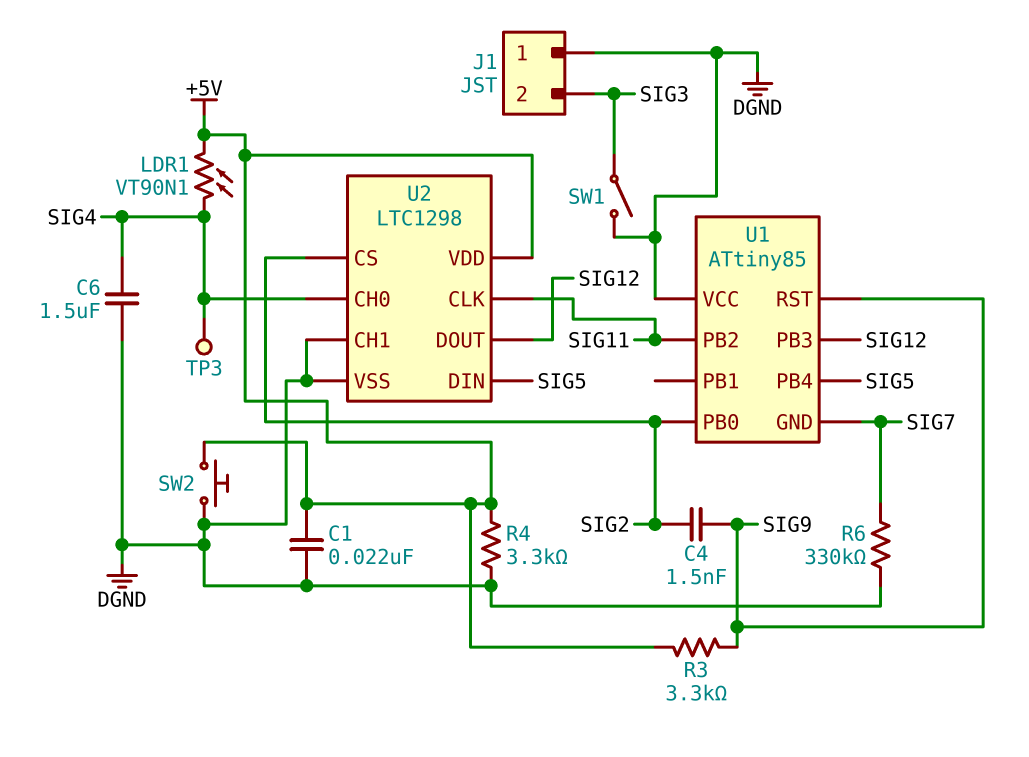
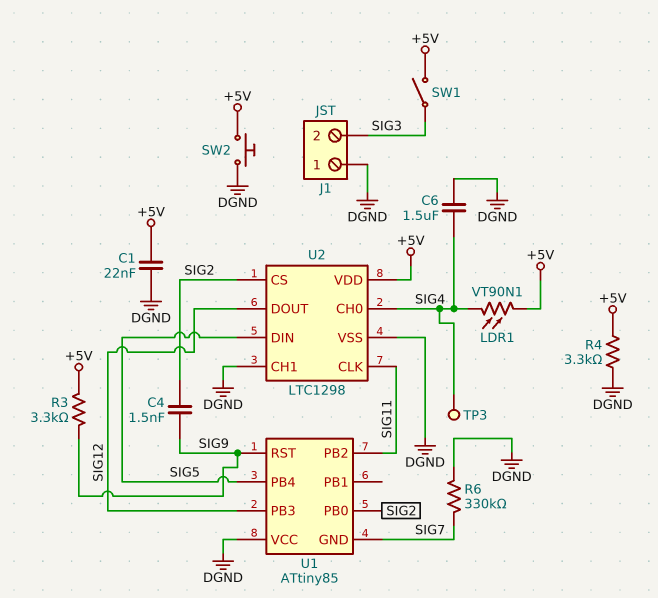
SW1: switch (DGND, SIG3) -> switch (+5V, SIG3)

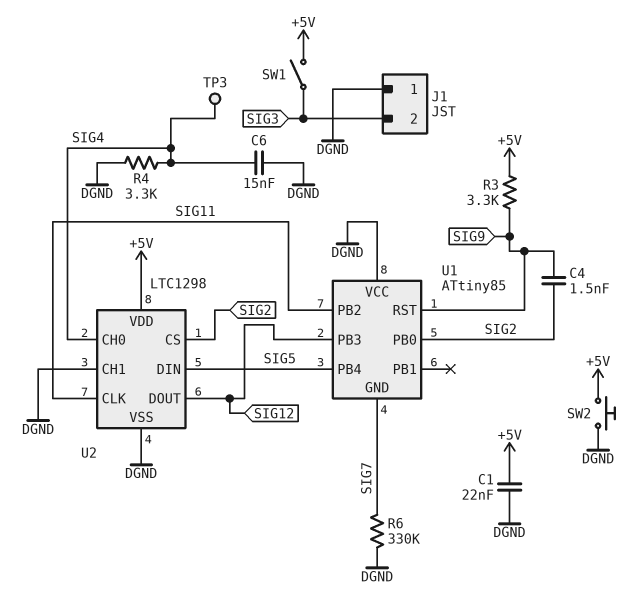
C6: 1.5uF (DGND, SIG4) -> 15nF (DGND, SIG4)
LDR1: VT90N1 (+5V, SIG4) -> none
R4: 3.3k (+5V, DGND) -> 3.3k (DGND, SIG4)

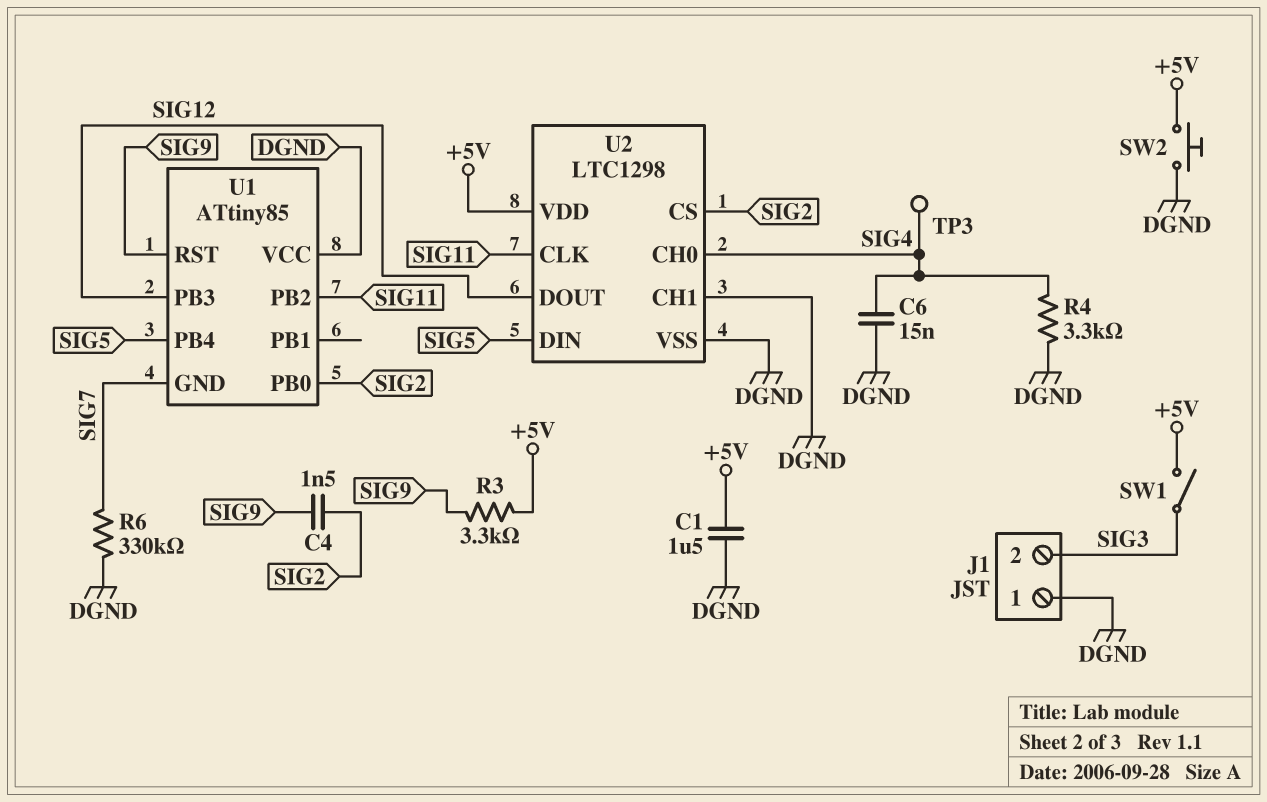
C1: 22nF (+5V, DGND) -> 1.5uF (+5V, DGND)

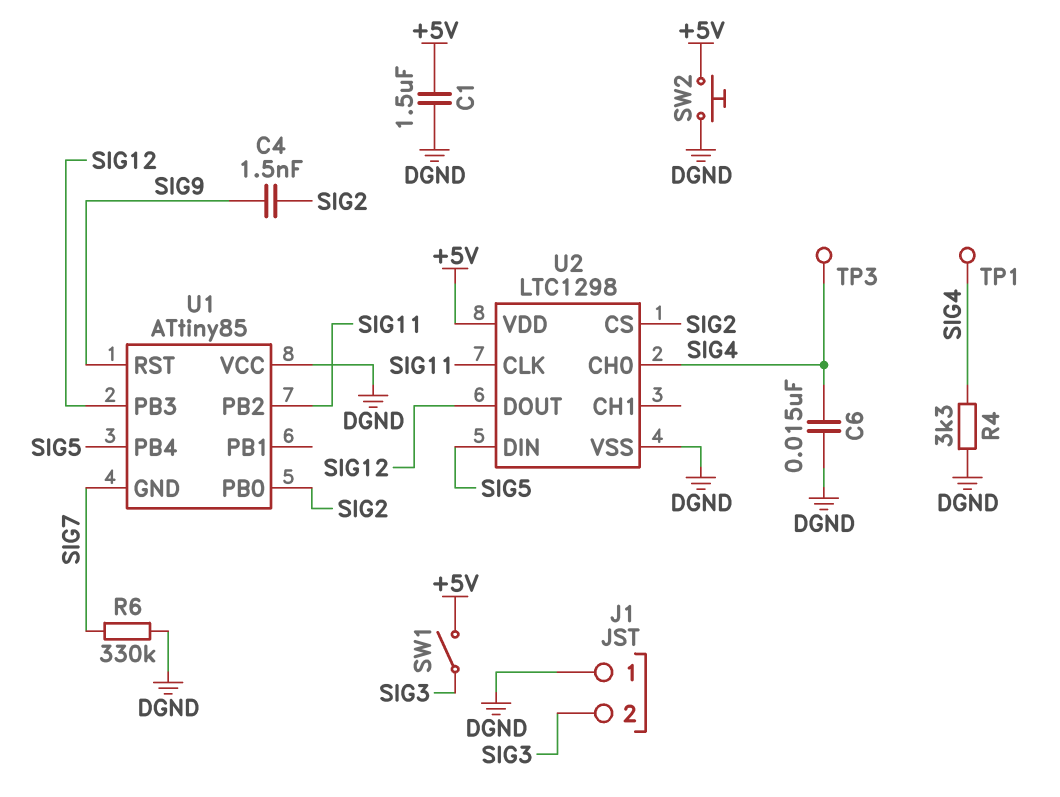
R3: 3.3k (+5V, SIG9) -> none
TP1: none -> test point (SIG4)
U2 pin CH1: DGND -> none

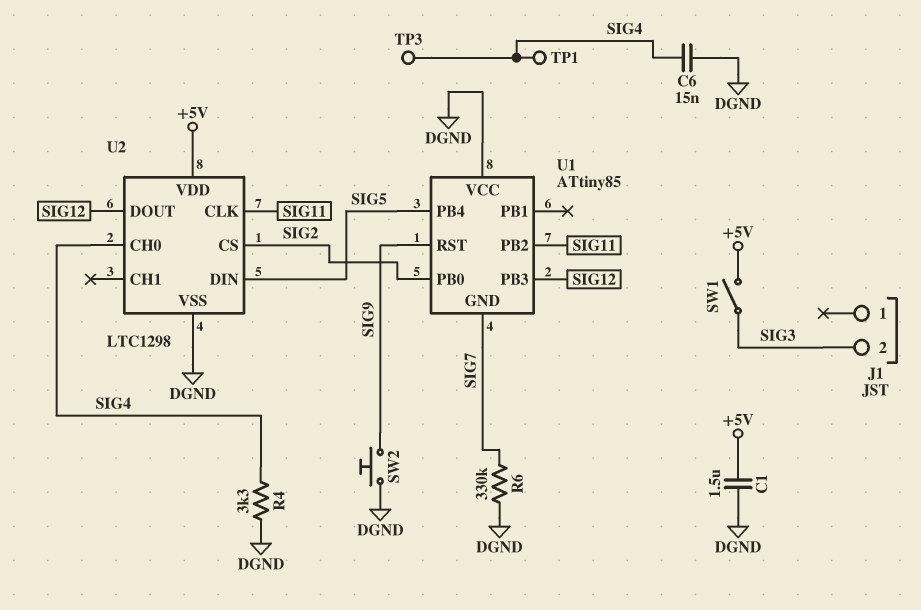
C4: 1.5nF (SIG2, SIG9) -> none
J1 pin 1: DGND -> none
SW2: button (+5V, DGND) -> button (DGND, SIG9)

